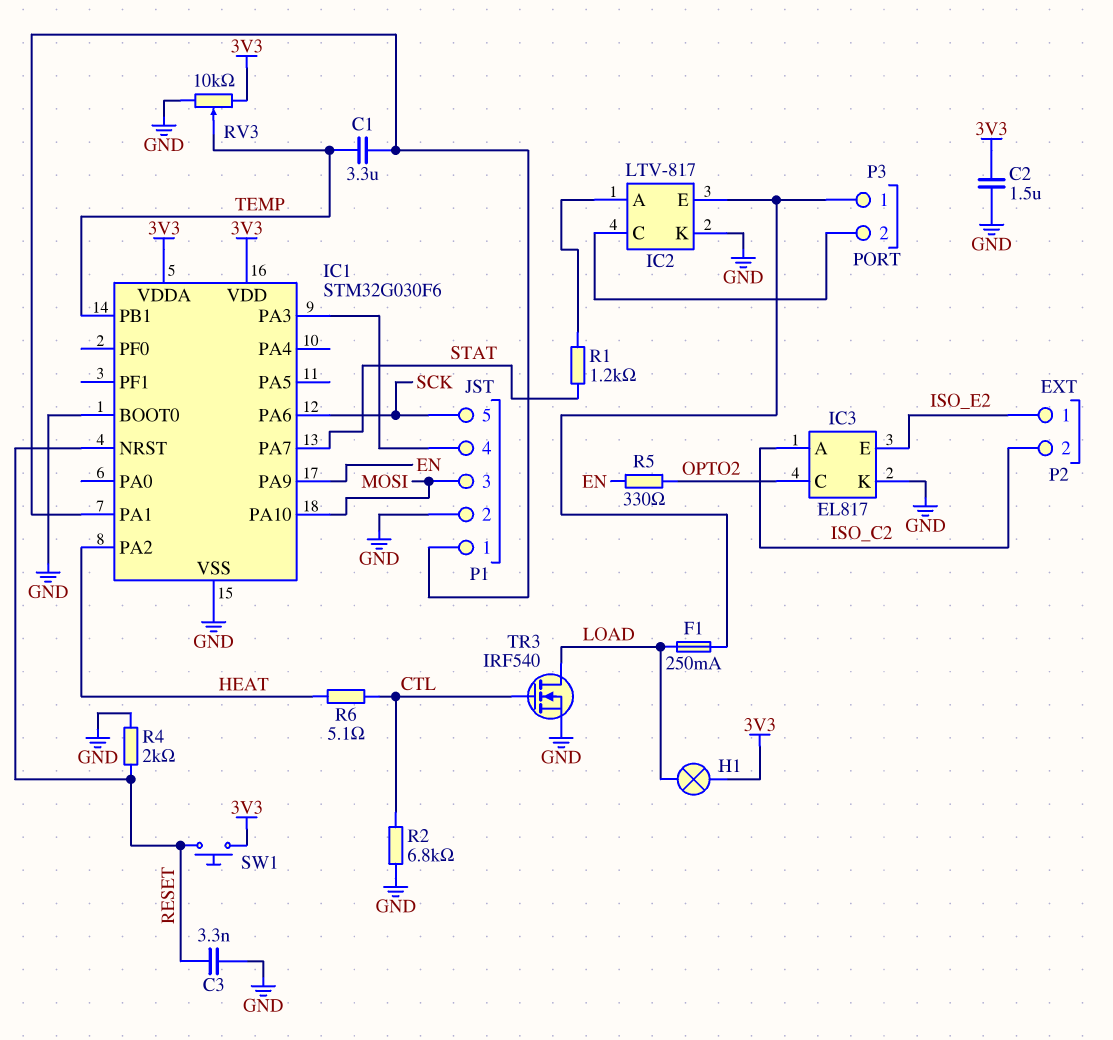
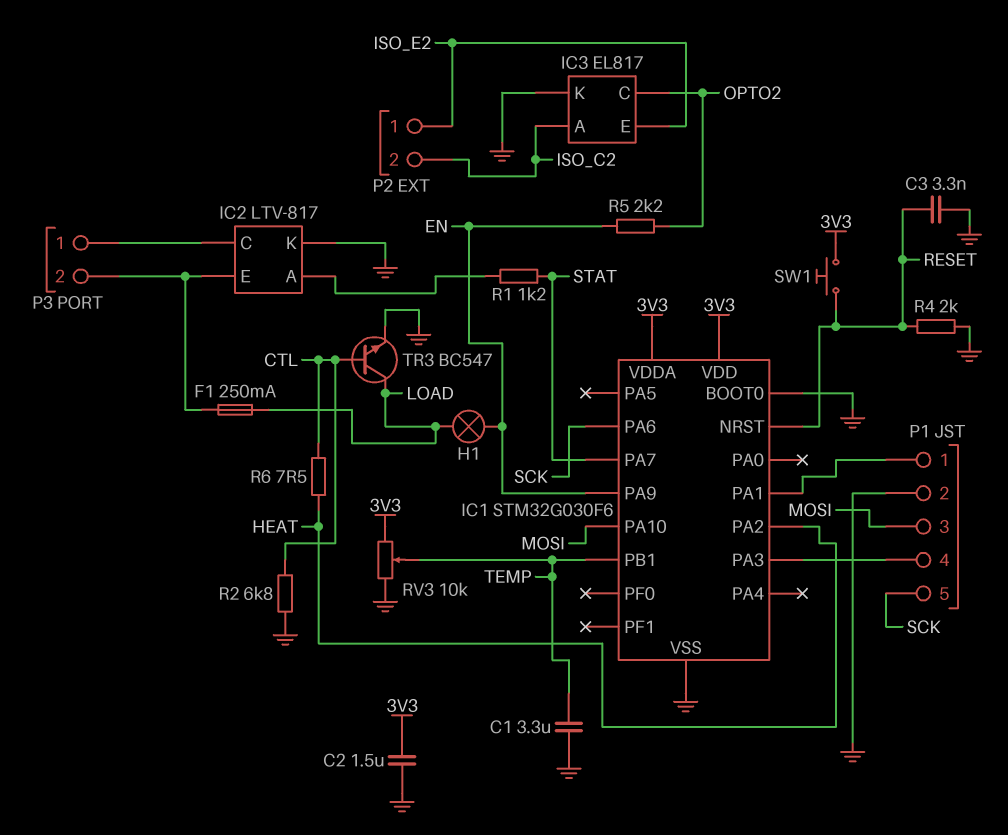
C1: 3.3uF (IC1/PA1, TEMP) -> 3.3uF (GND, TEMP)
H1: lamp (3V3, LOAD) -> lamp (EN, LOAD)
P3 pin 1: IC2/E -> IC2/C
P3 pin 2: IC2/C -> IC2/E
R5: 330 (EN, OPTO2) -> 2.2k (EN, OPTO2)
R6: 5.1 (CTL, HEAT) -> 7.5 (CTL, HEAT)
TR3: NMOS IRF540 (G CTL, D LOAD, S GND) -> NPN BC547 (B CTL, C LOAD, E GND)

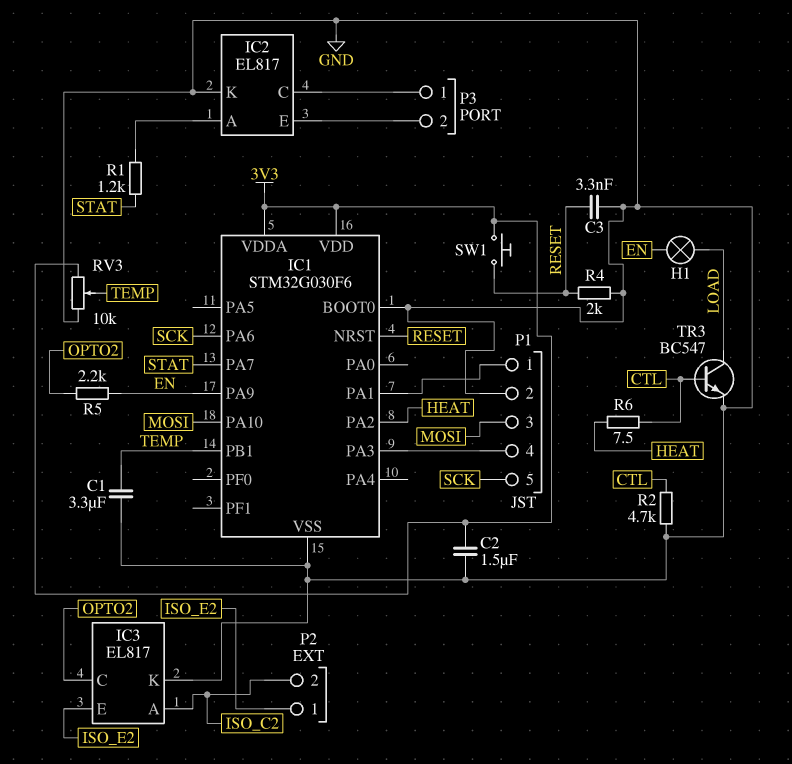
F1: 250mA (IC2/E, LOAD) -> none
IC2: LTV-817 -> EL817
R2: 6.8k (CTL, GND) -> 4.7k (CTL, GND)

